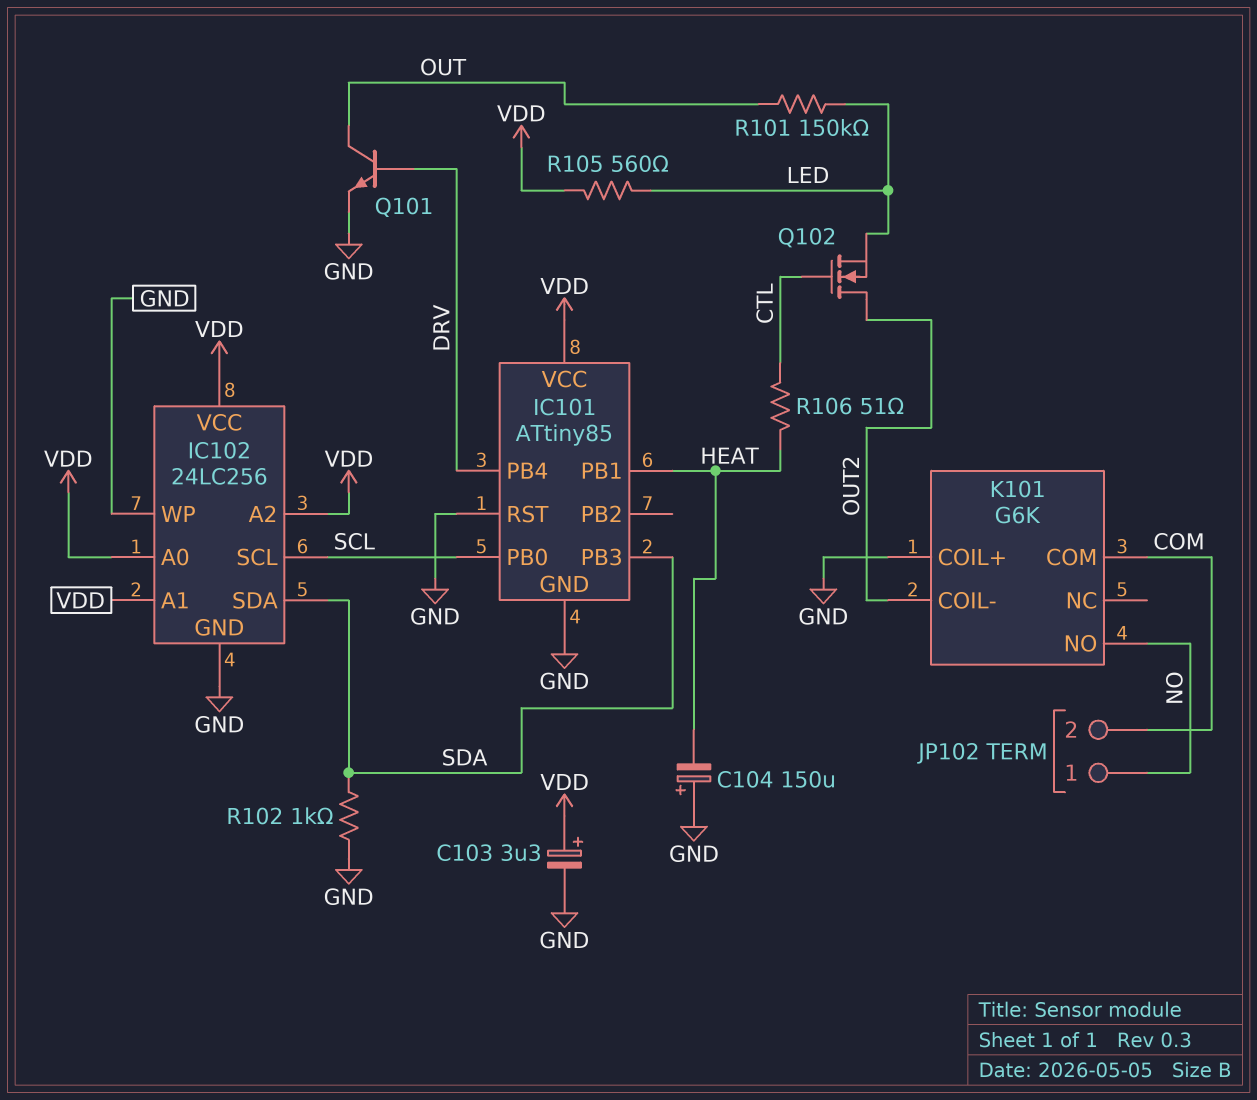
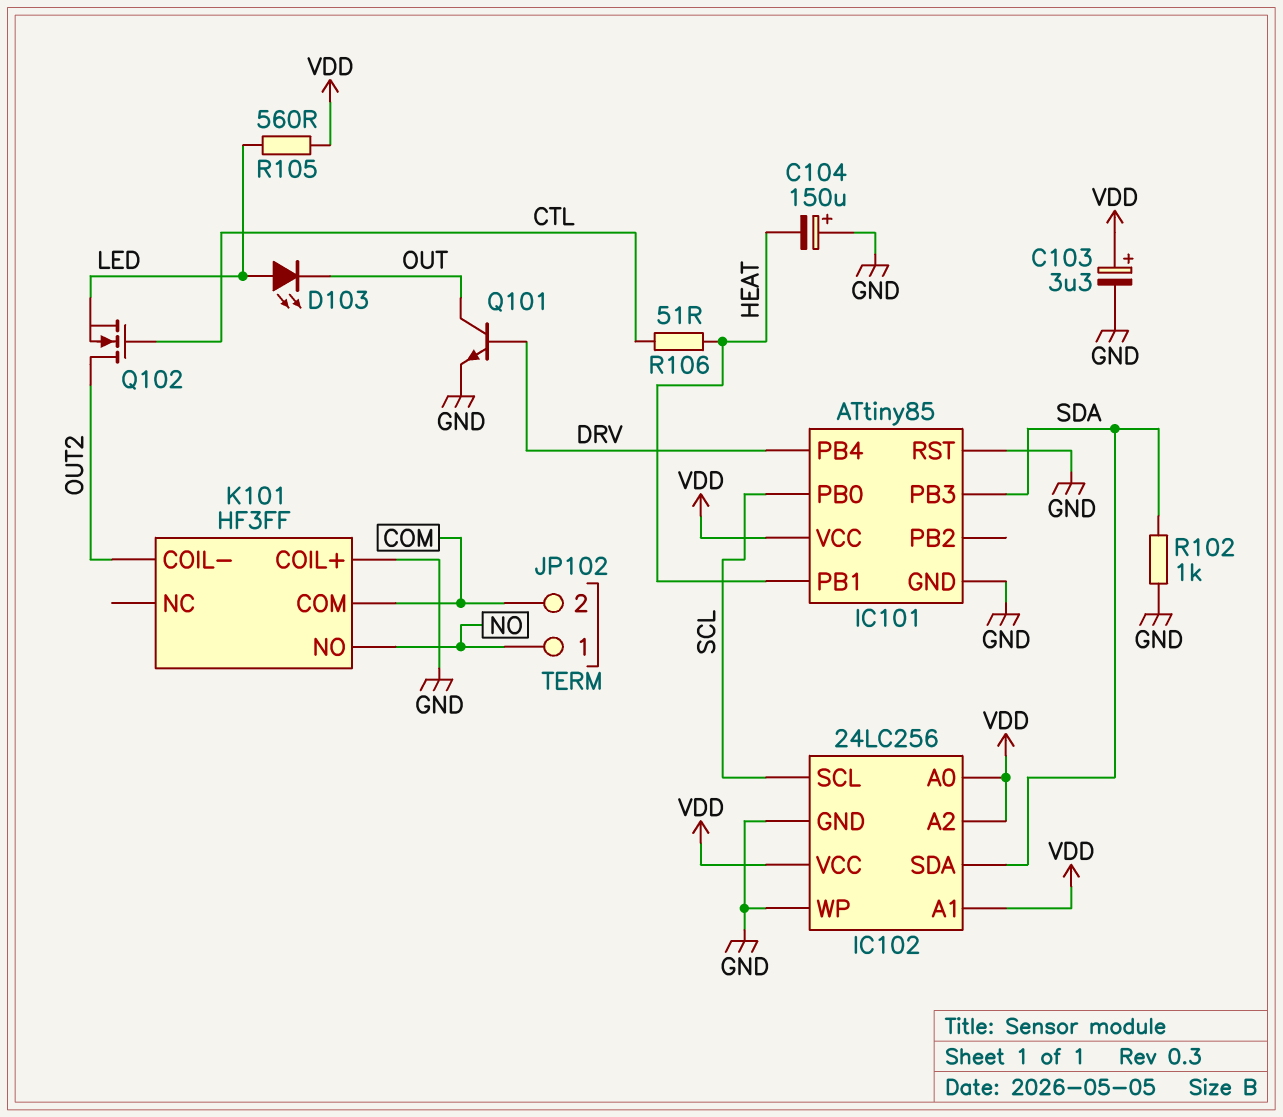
D103: none -> LED (A LED, K OUT)
K101: G6K -> HF3FF
R101: 150k (LED, OUT) -> none

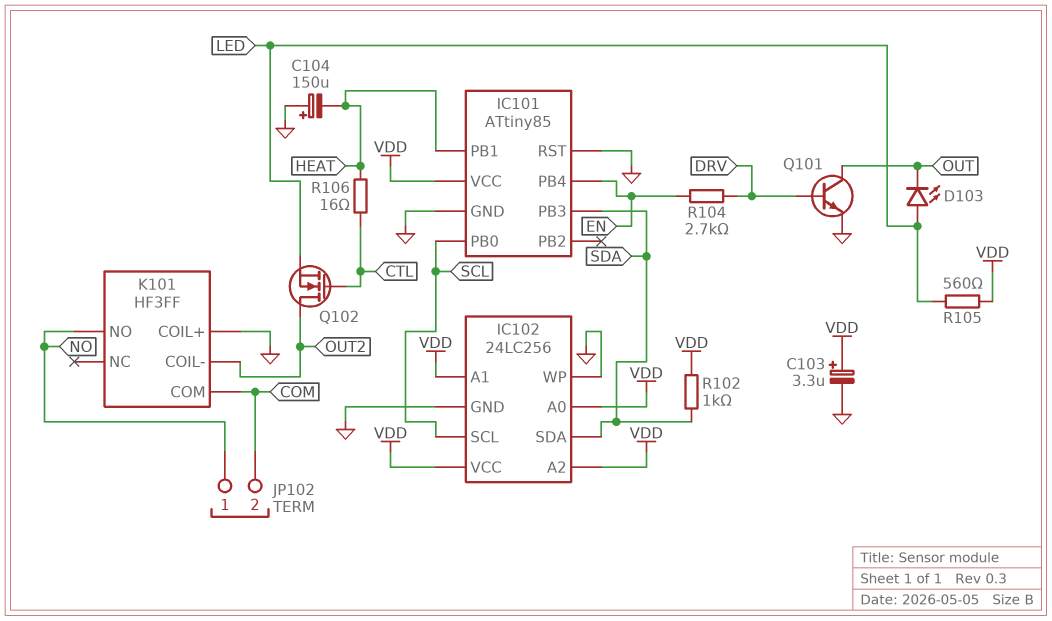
IC101 pin PB4: DRV -> EN
R102: 1k (GND, SDA) -> 1k (SDA, VDD)
R104: none -> 2.7k (DRV, EN)
R106: 51 (CTL, HEAT) -> 16 (CTL, HEAT)

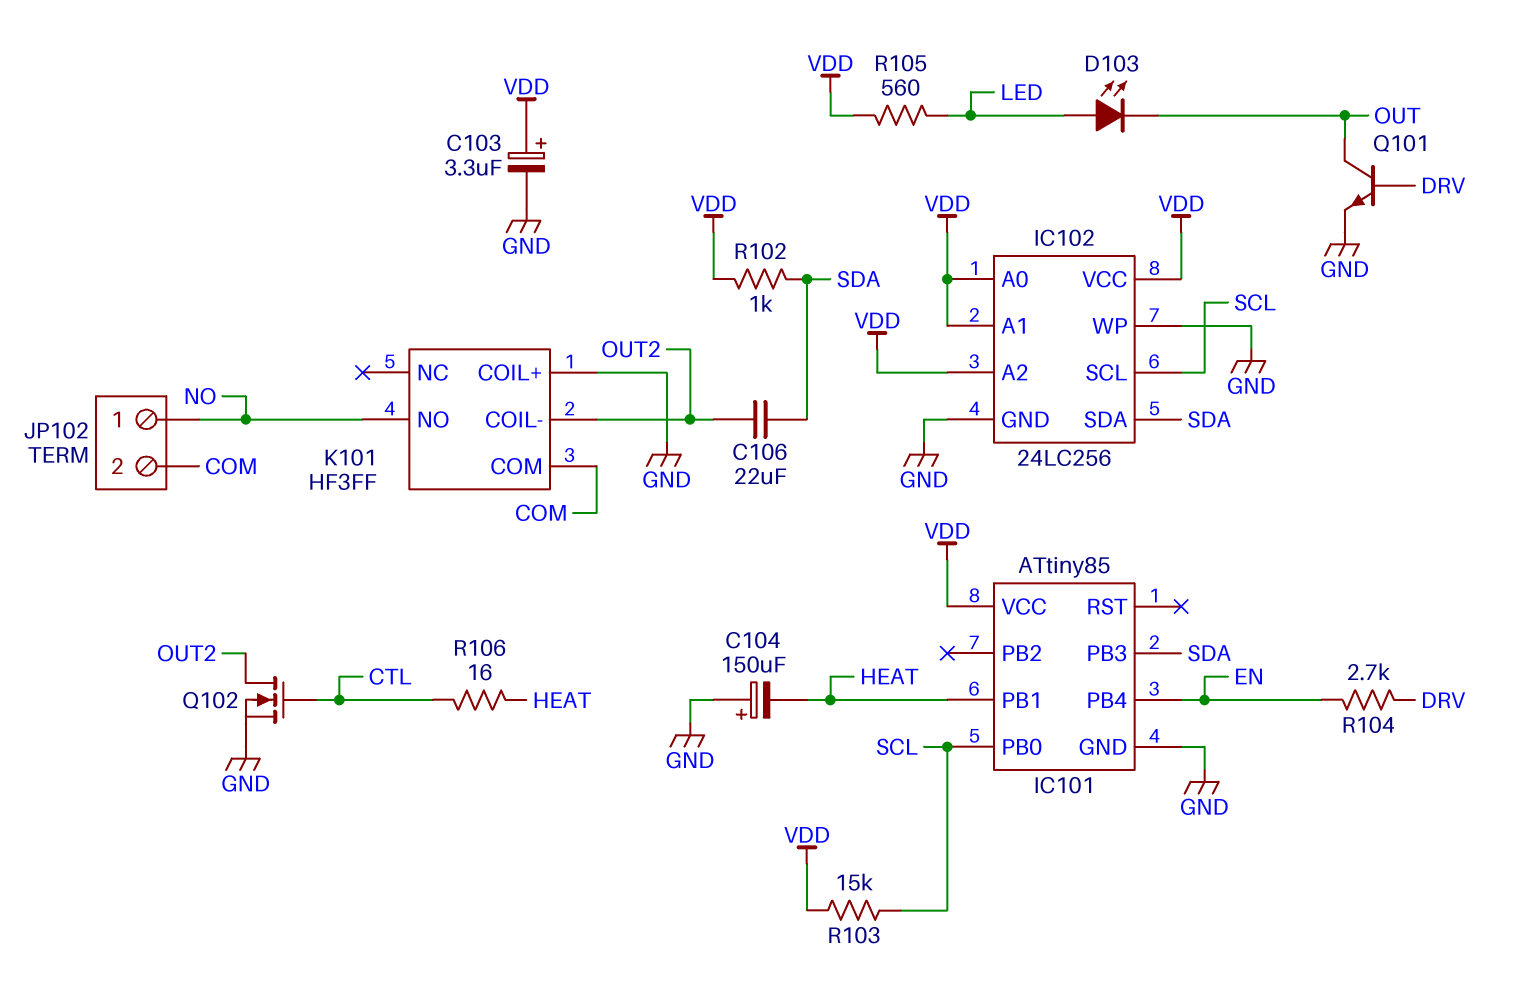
C106: none -> 22uF (OUT2, SDA)
IC101 pin RST: GND -> none
Q102: NMOS (G CTL, D OUT2, S LED) -> NMOS (G CTL, D OUT2, S GND)
R103: none -> 15k (SCL, VDD)

